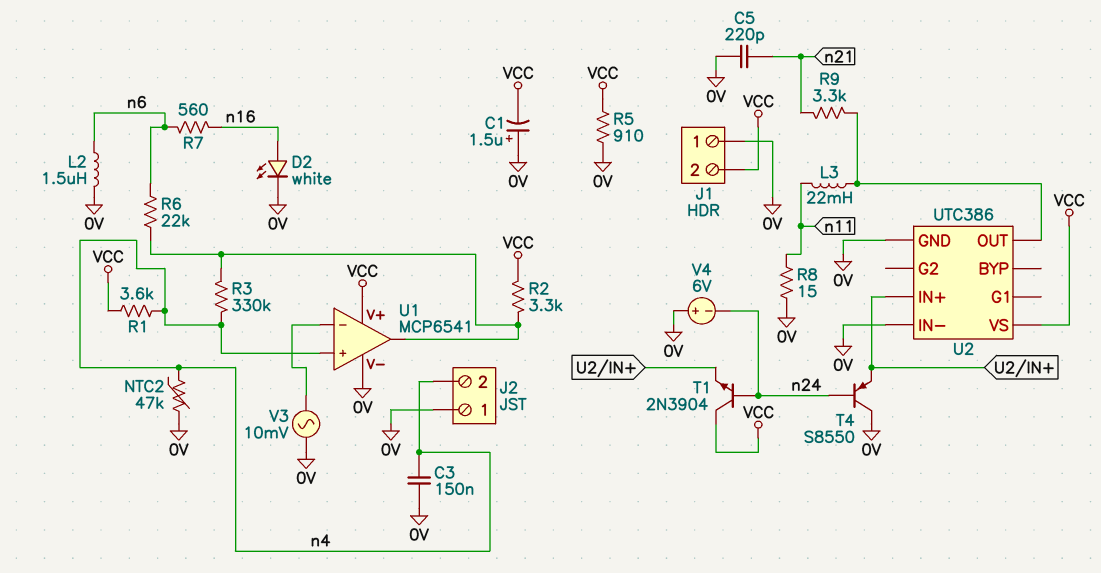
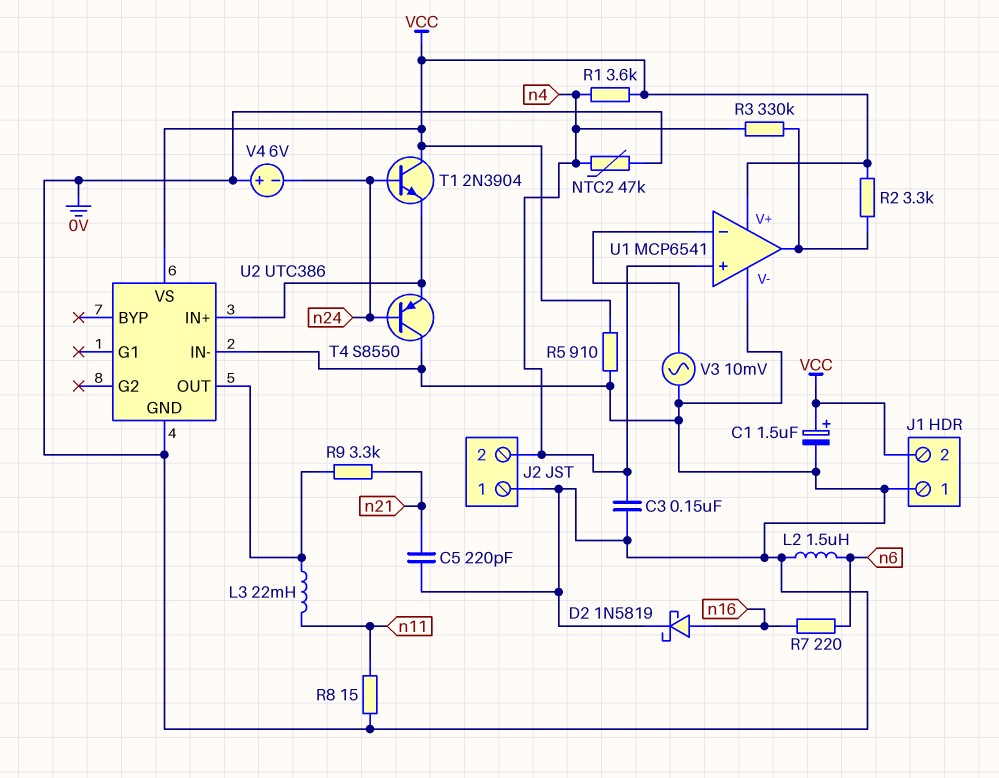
C1: 1.5uF (plus 0V, minus VCC) -> 1.5uF (plus VCC, minus 0V)
D2: LED white (A n16, K 0V) -> schottky 1N5819 (A n16, K 0V)
R6: 22k (U1/out, n6) -> none
R7: 560 (n6, n16) -> 220 (n6, n16)

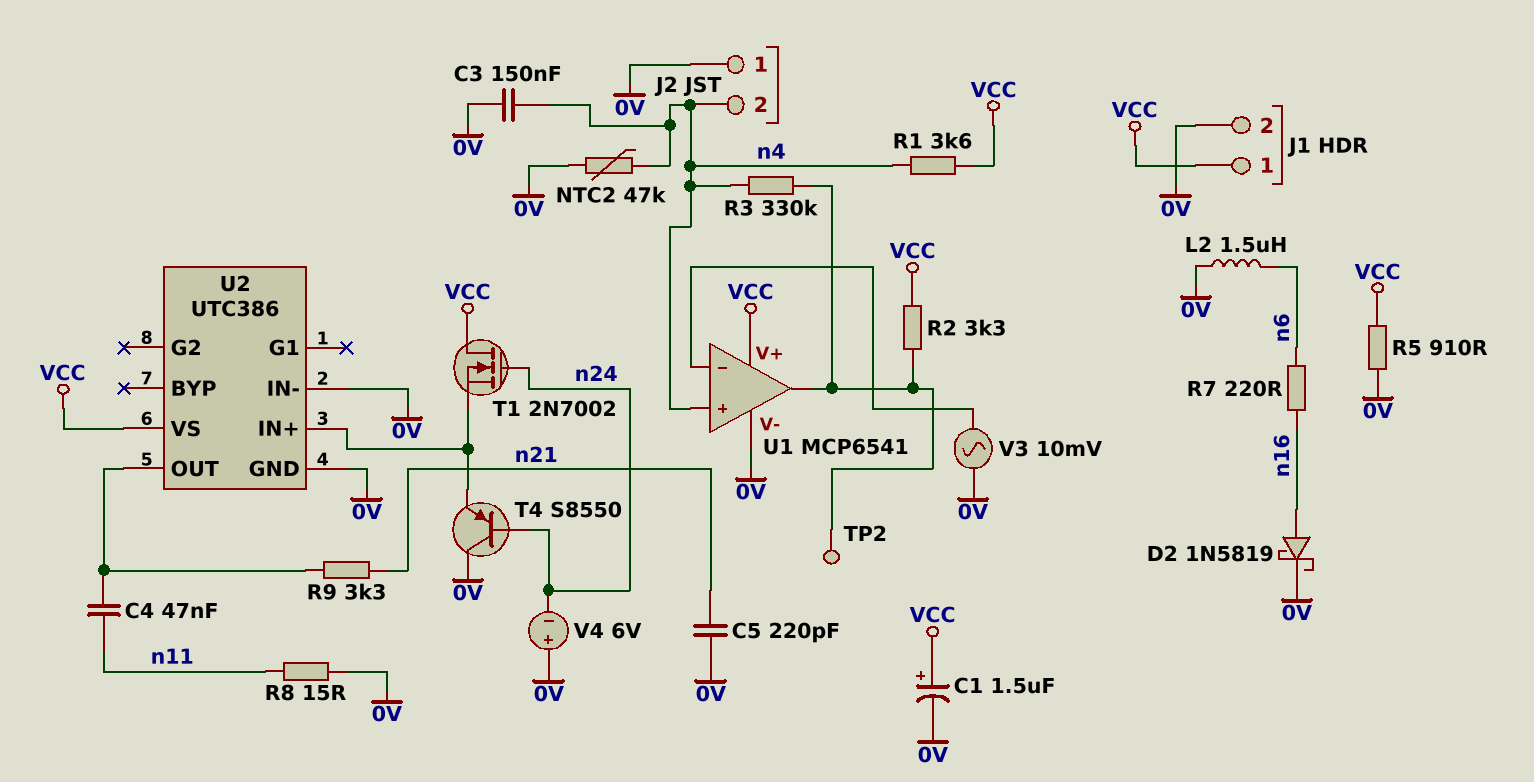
C4: none -> 47nF (U2/OUT, n11)
J1 pin 1: 0V -> VCC
J1 pin 2: VCC -> 0V
L3: 22mH (U2/OUT, n11) -> none
T1: NPN 2N3904 (B n24, C VCC, E U2/IN+) -> NMOS 2N7002 (G n24, D VCC, S U2/IN+)
TP2: none -> test point (U1/out)

